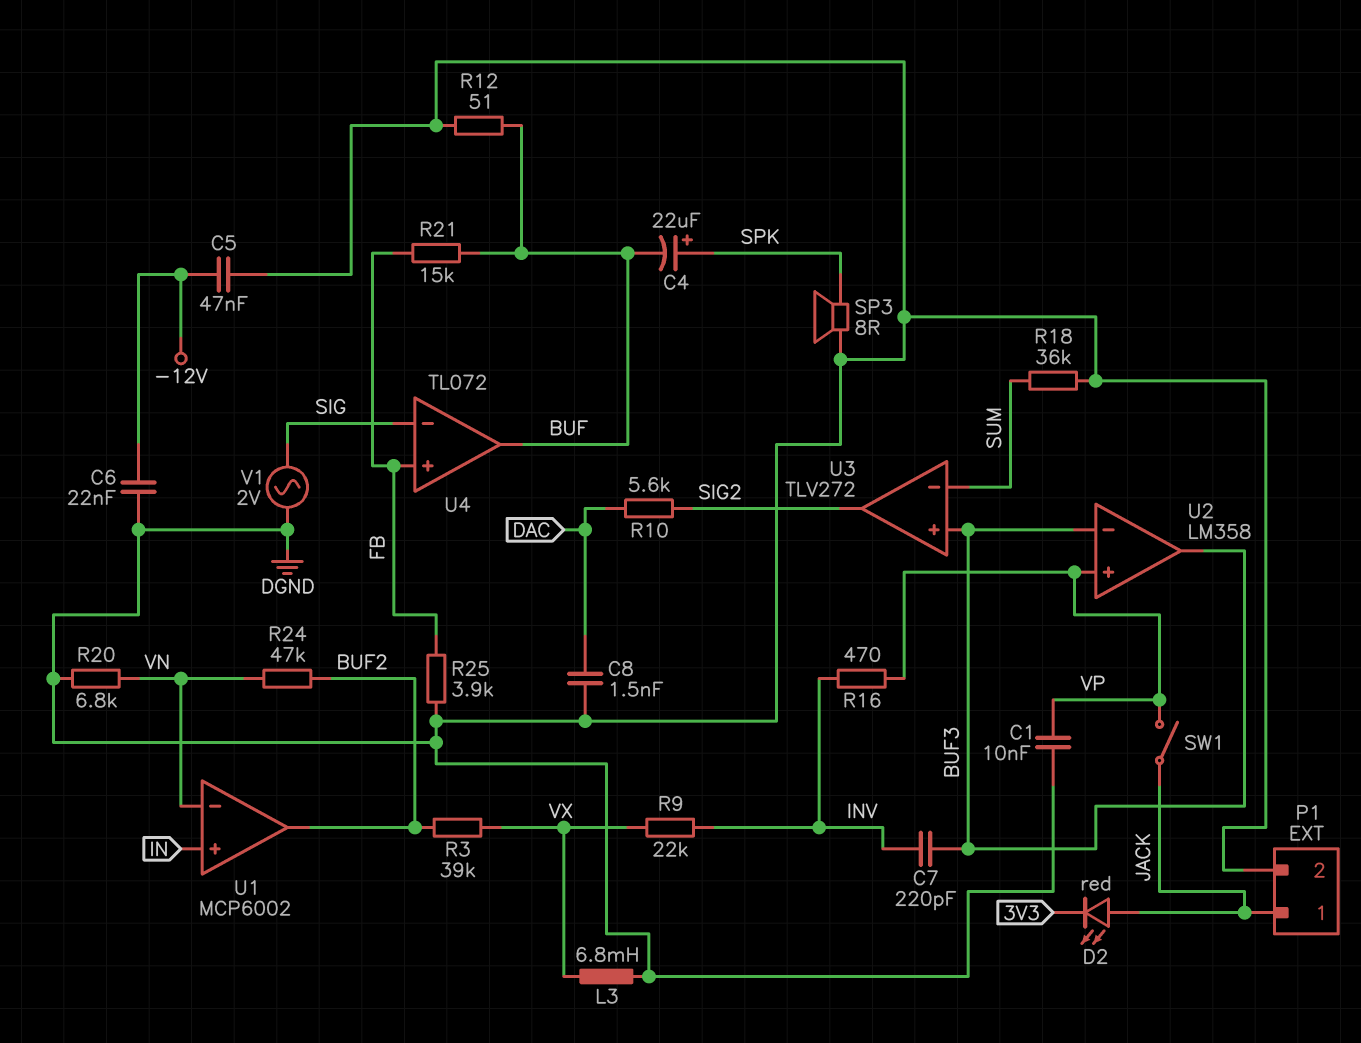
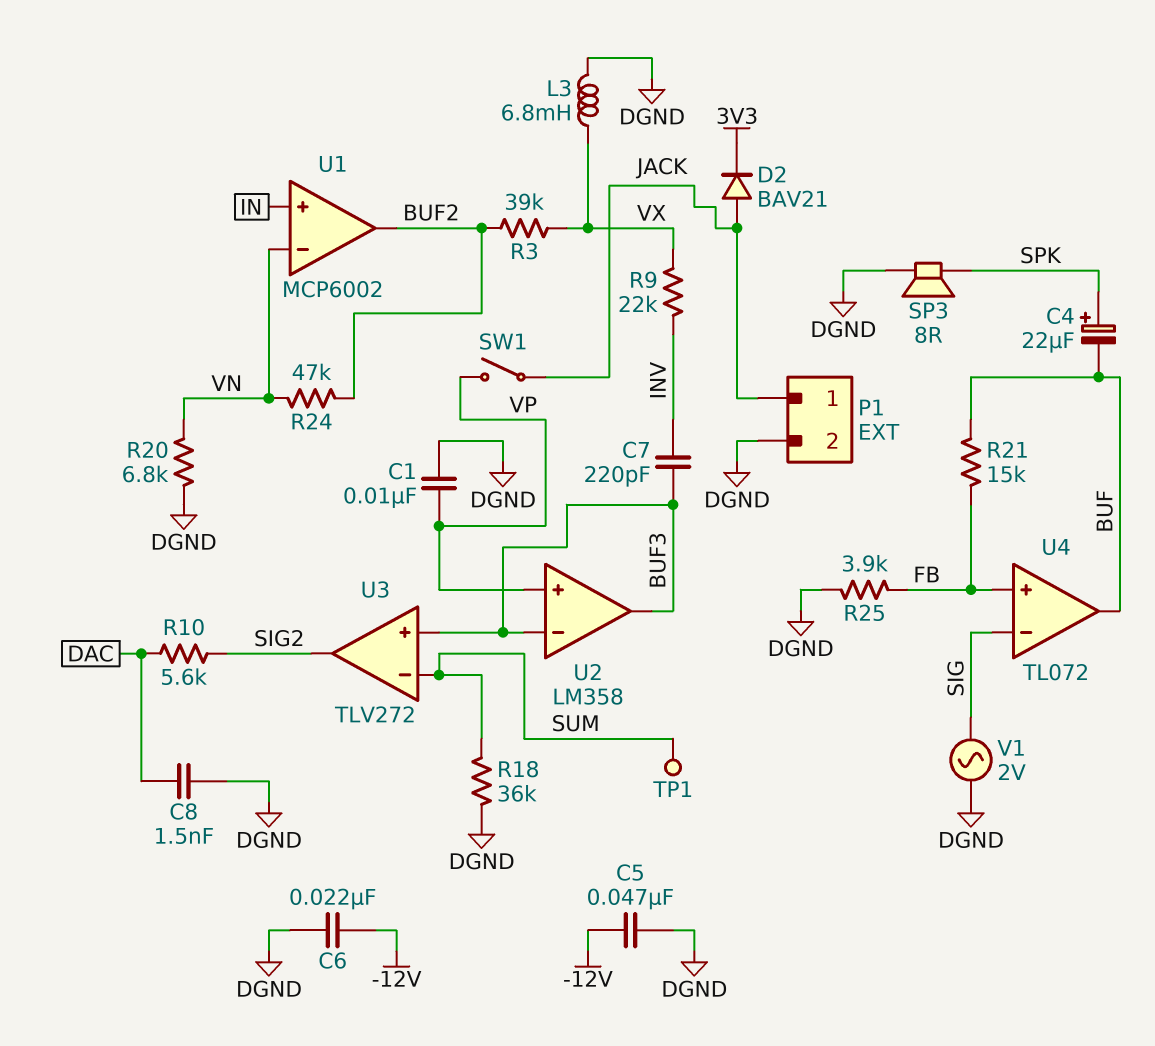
D2: LED red (A JACK, K 3V3) -> diode BAV21 (A JACK, K 3V3)
R12: 51 (BUF, DGND) -> none
R16: 470 (INV, VP) -> none
TP1: none -> test point (SUM)

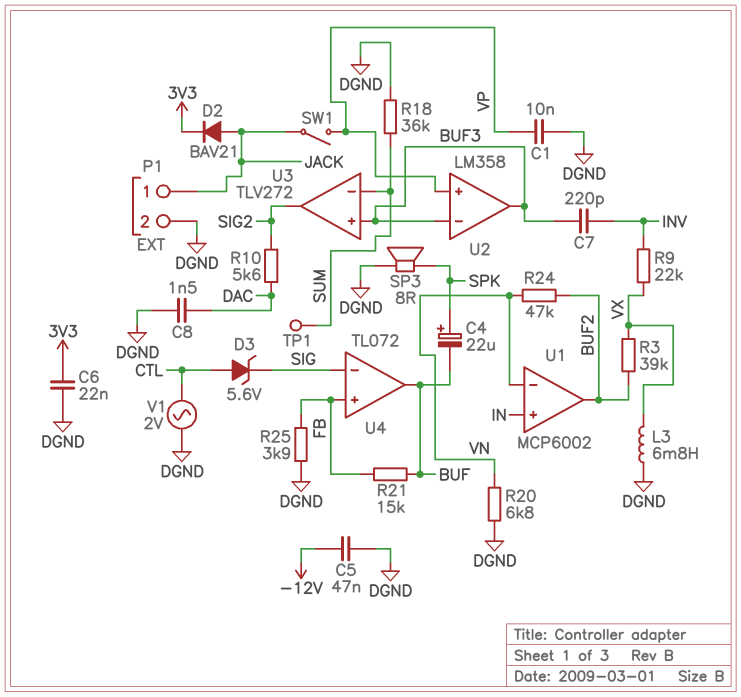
C6: 22nF (-12V, DGND) -> 22nF (3V3, DGND)
D3: none -> zener 5.6V (A CTL, K SIG)
V1: AC 2V (DGND, SIG) -> AC 2V (CTL, DGND)

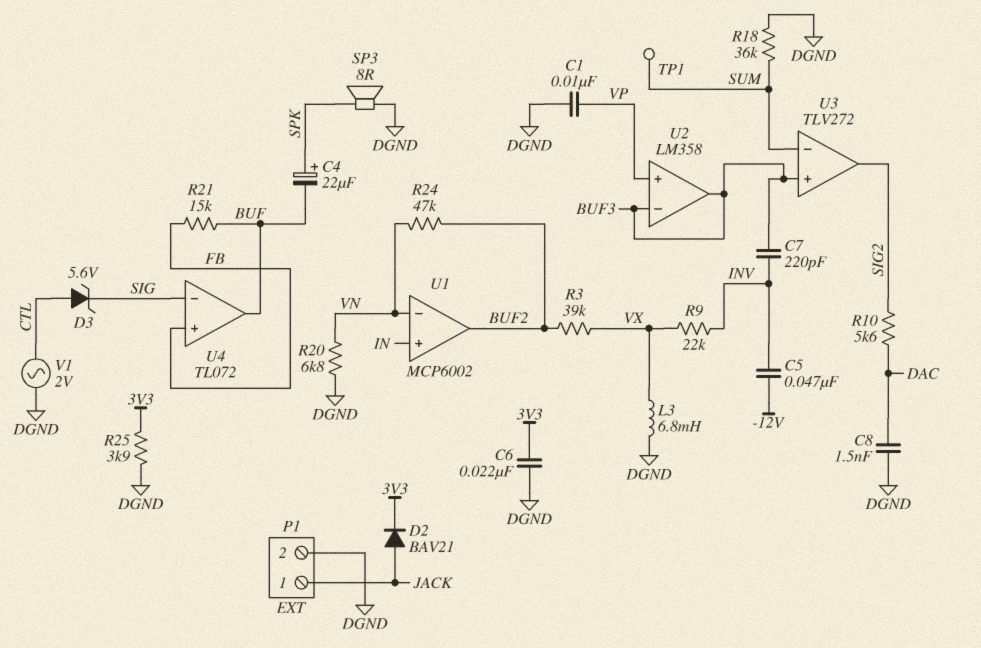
C5: 47nF (-12V, DGND) -> 47nF (-12V, INV)
R25: 3.9k (DGND, FB) -> 3.9k (3V3, DGND)
SW1: switch (JACK, VP) -> none

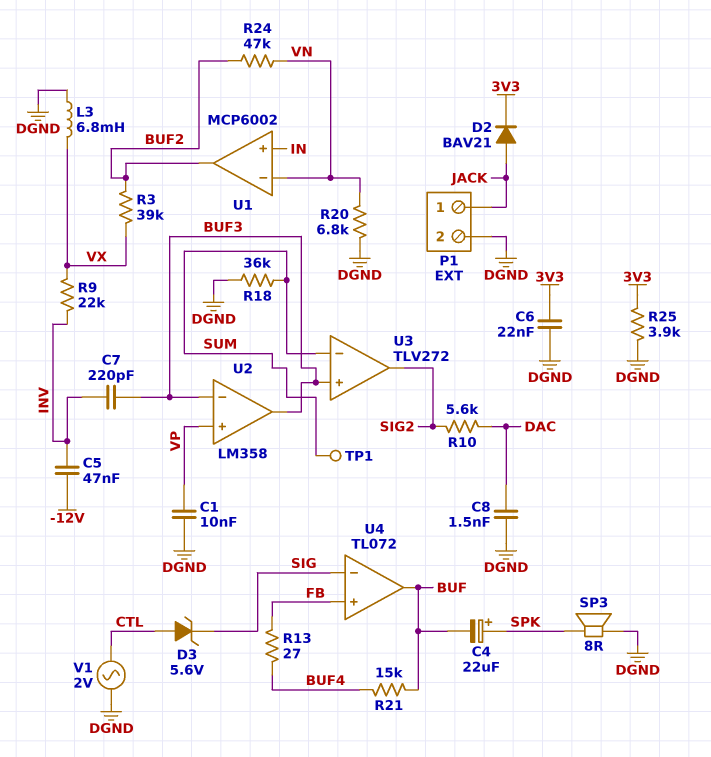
R13: none -> 27 (BUF4, FB)
R21: 15k (BUF, FB) -> 15k (BUF, BUF4)

